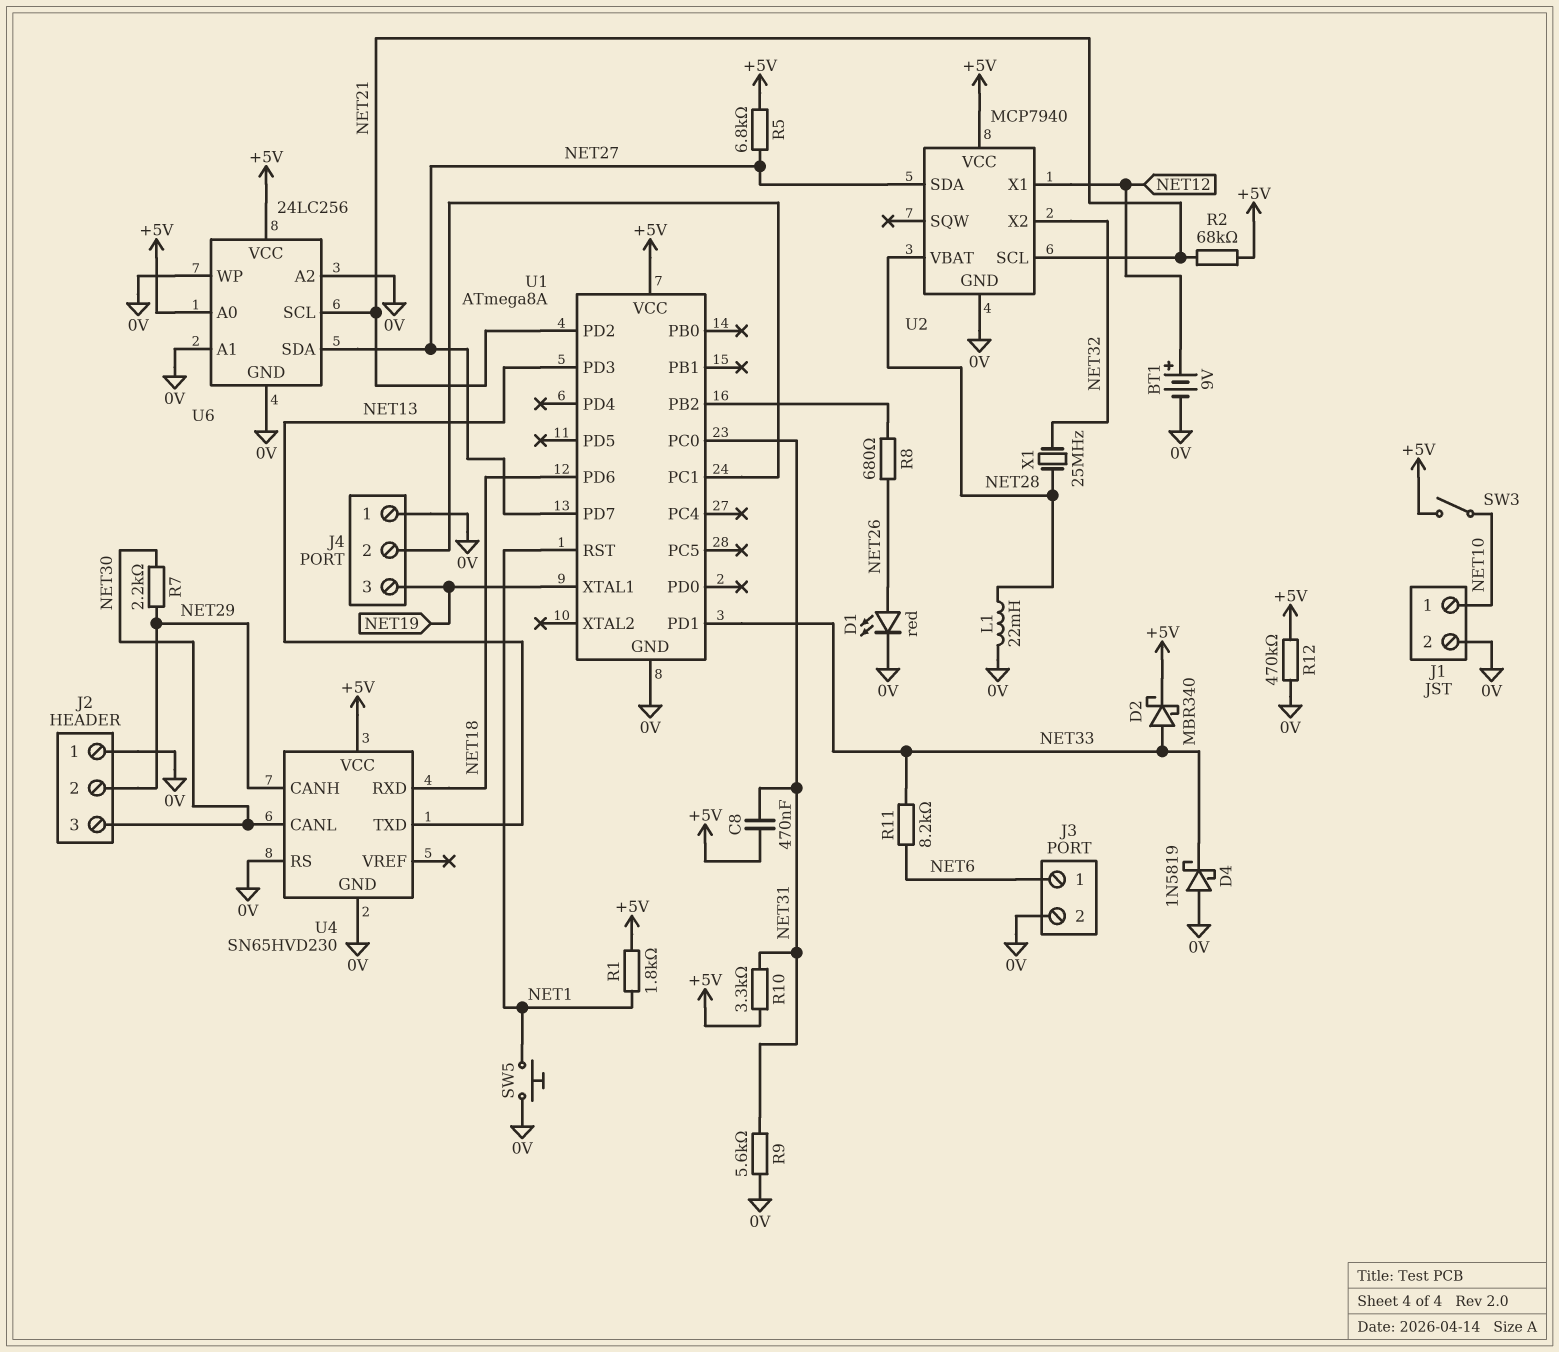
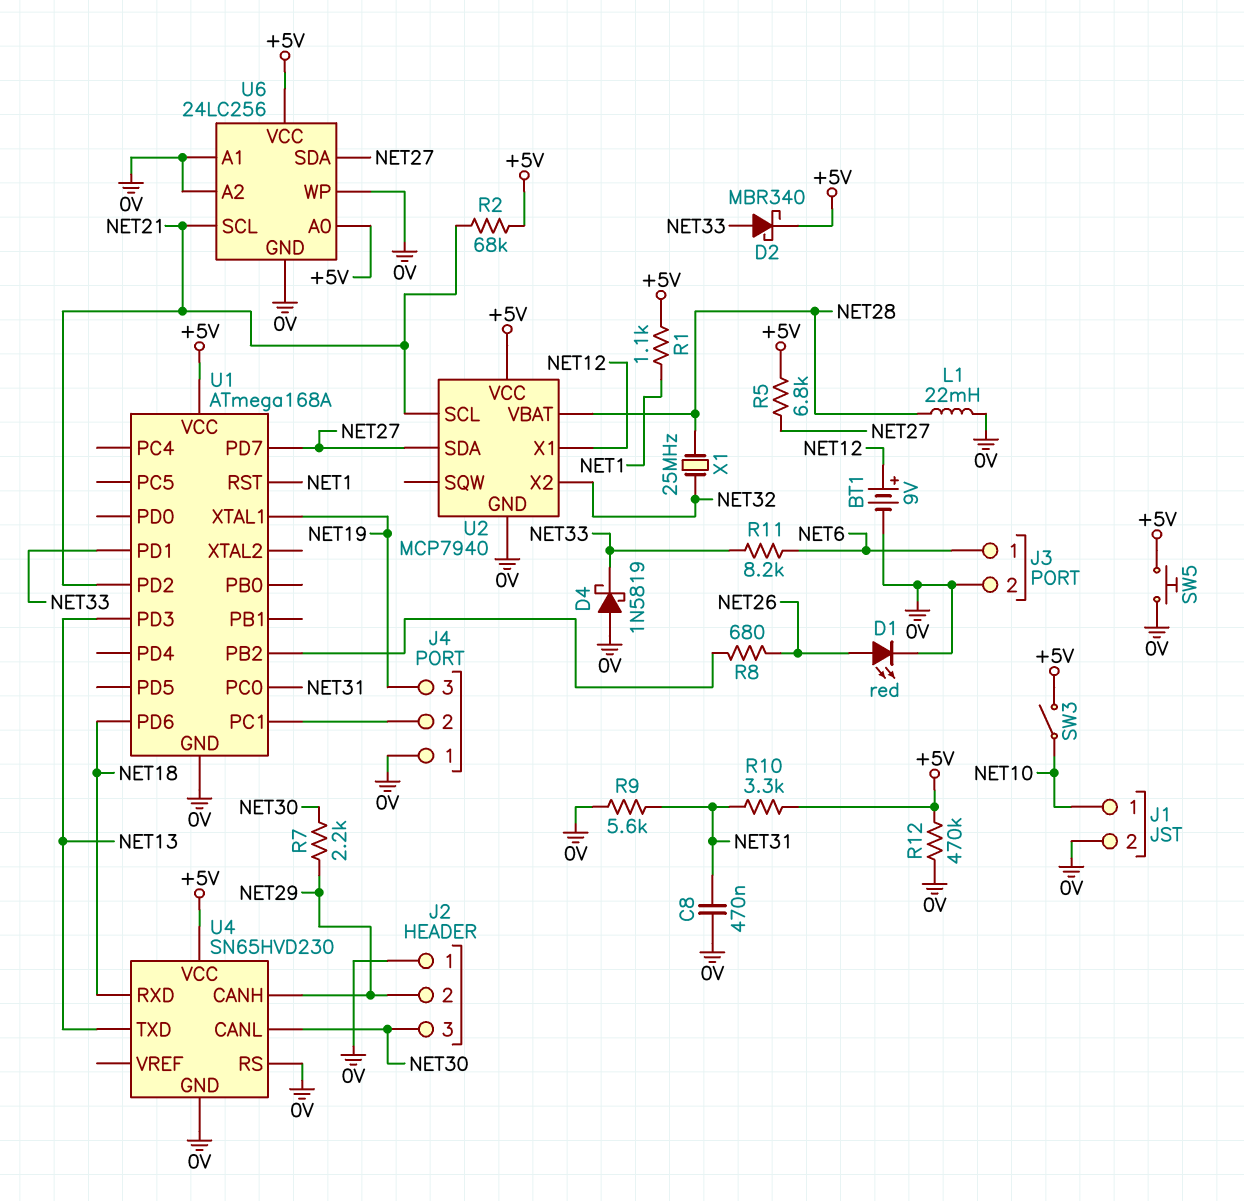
C8: 470nF (+5V, NET31) -> 470nF (0V, NET31)
R1: 1.8k (+5V, NET1) -> 1.1k (+5V, NET1)
SW5: button (0V, NET1) -> button (+5V, 0V)
U1: ATmega8A -> ATmega168A

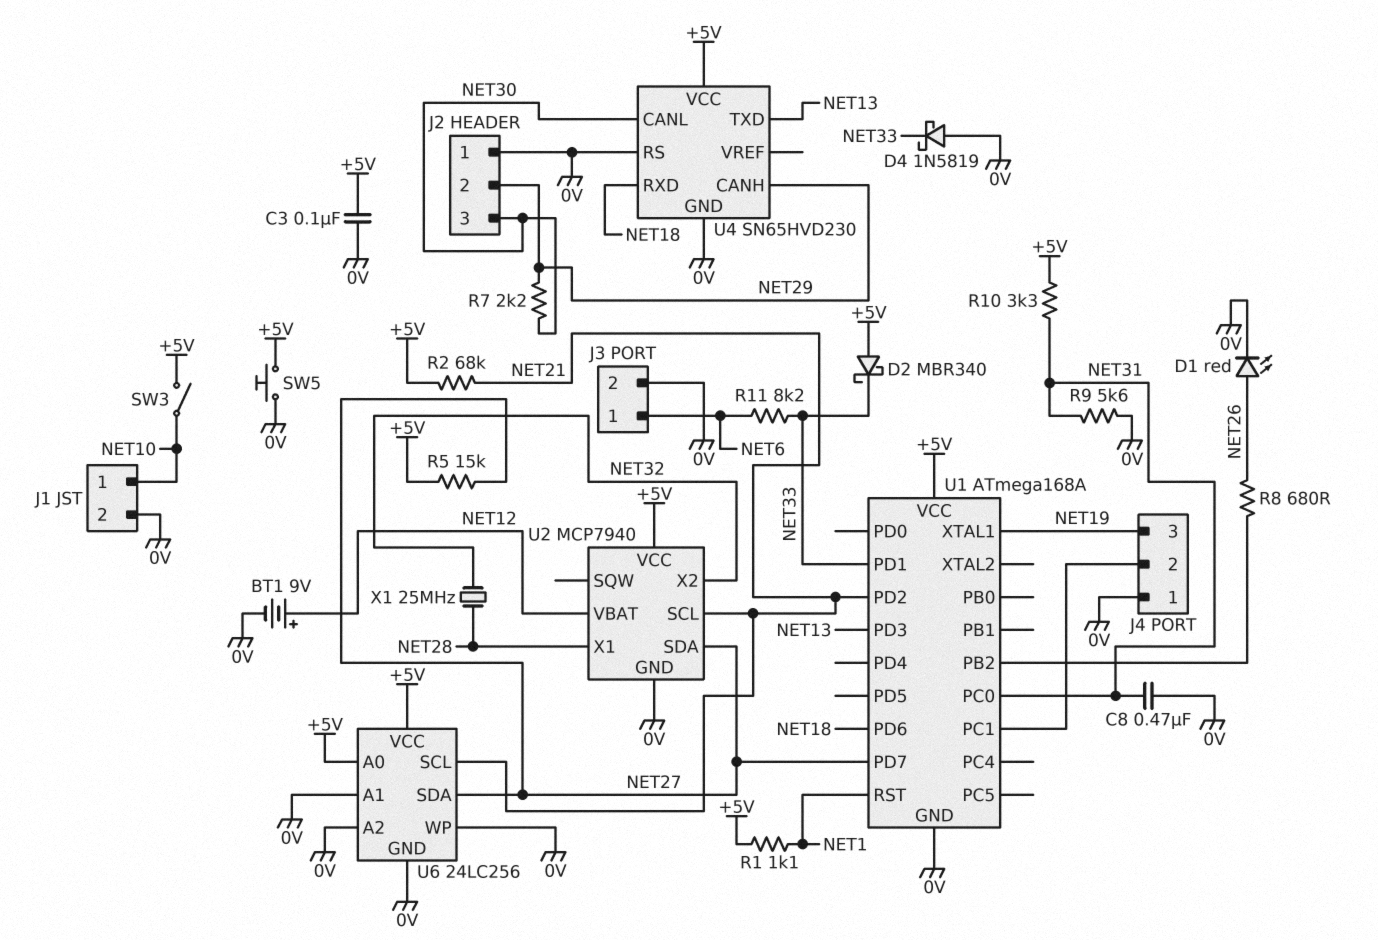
C3: none -> 100nF (+5V, 0V)
D2: schottky MBR340 (A NET33, K +5V) -> schottky MBR340 (A +5V, K NET33)
L1: 22mH (0V, NET28) -> none
R5: 6.8k (+5V, NET27) -> 15k (+5V, NET27)
R12: 470k (+5V, 0V) -> none
U2 pin VBAT: NET28 -> NET12
U2 pin X1: NET12 -> NET28

